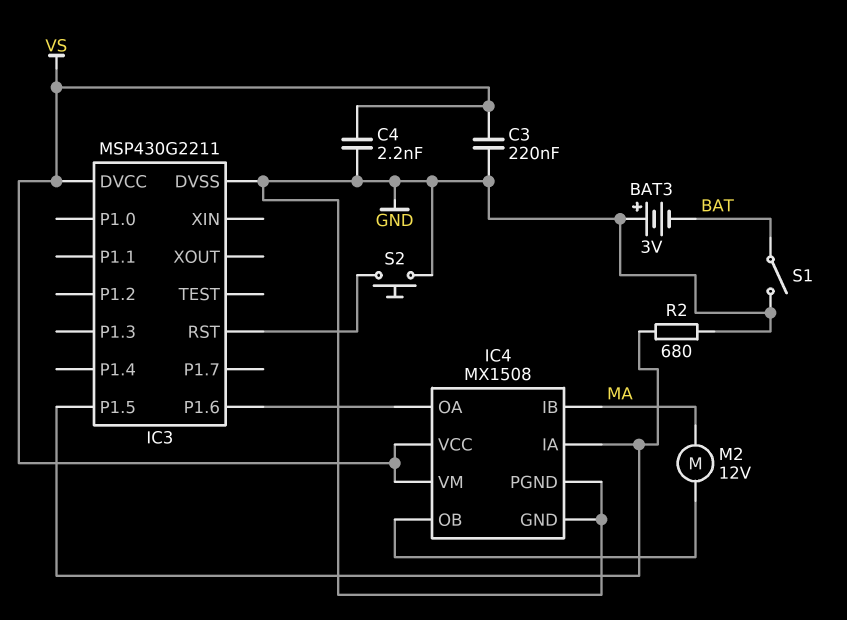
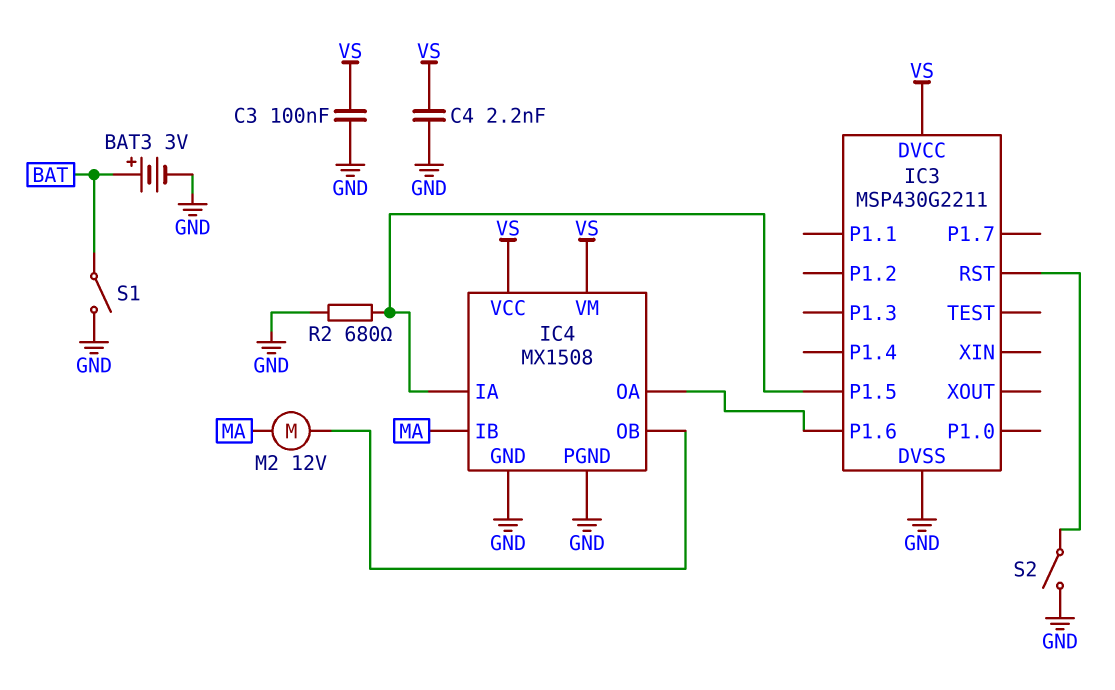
BAT3: 3V (plus GND, minus BAT) -> 3V (plus BAT, minus GND)
C3: 220nF (GND, VS) -> 100nF (GND, VS)
S2: button (GND, IC3/RST) -> switch (GND, IC3/RST)

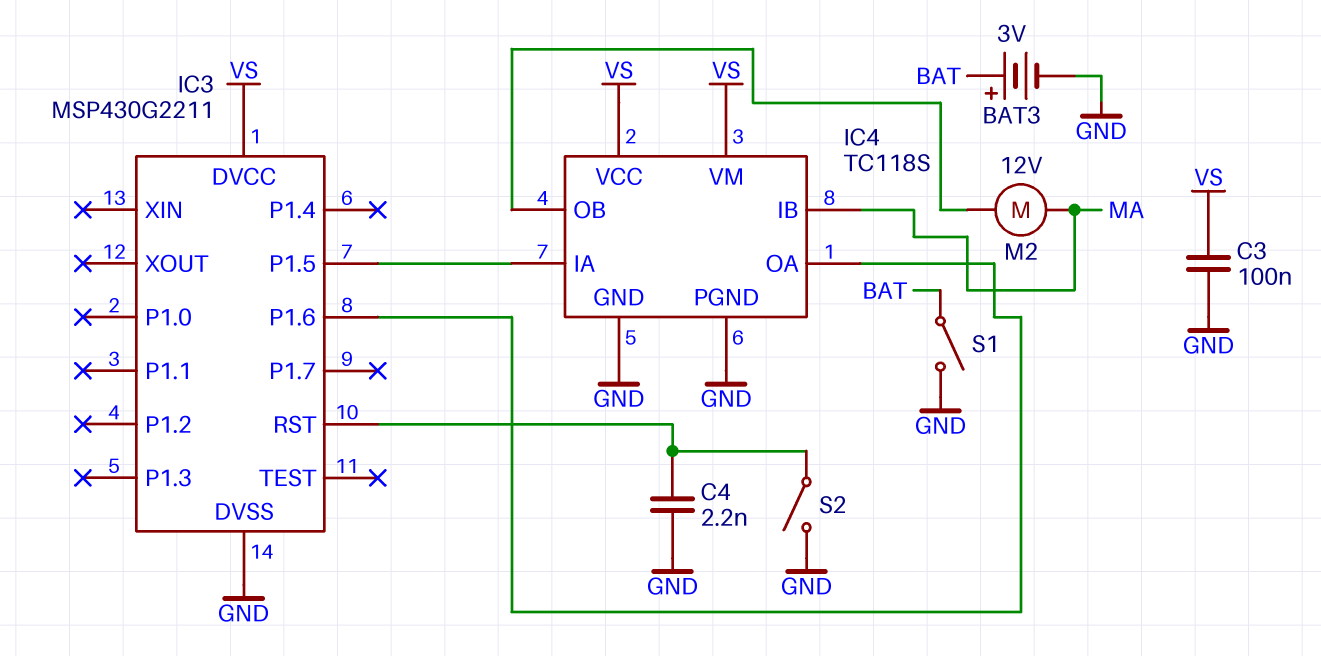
C4: 2.2nF (GND, VS) -> 2.2nF (GND, IC3/RST)
IC4: MX1508 -> TC118S
R2: 680 (GND, IC3/P1.5) -> none

